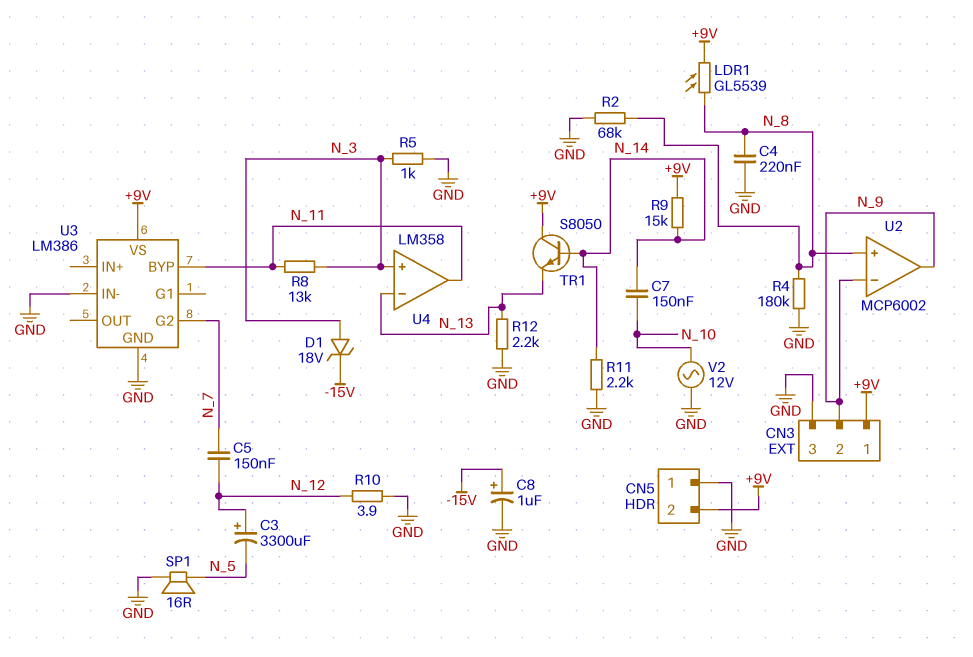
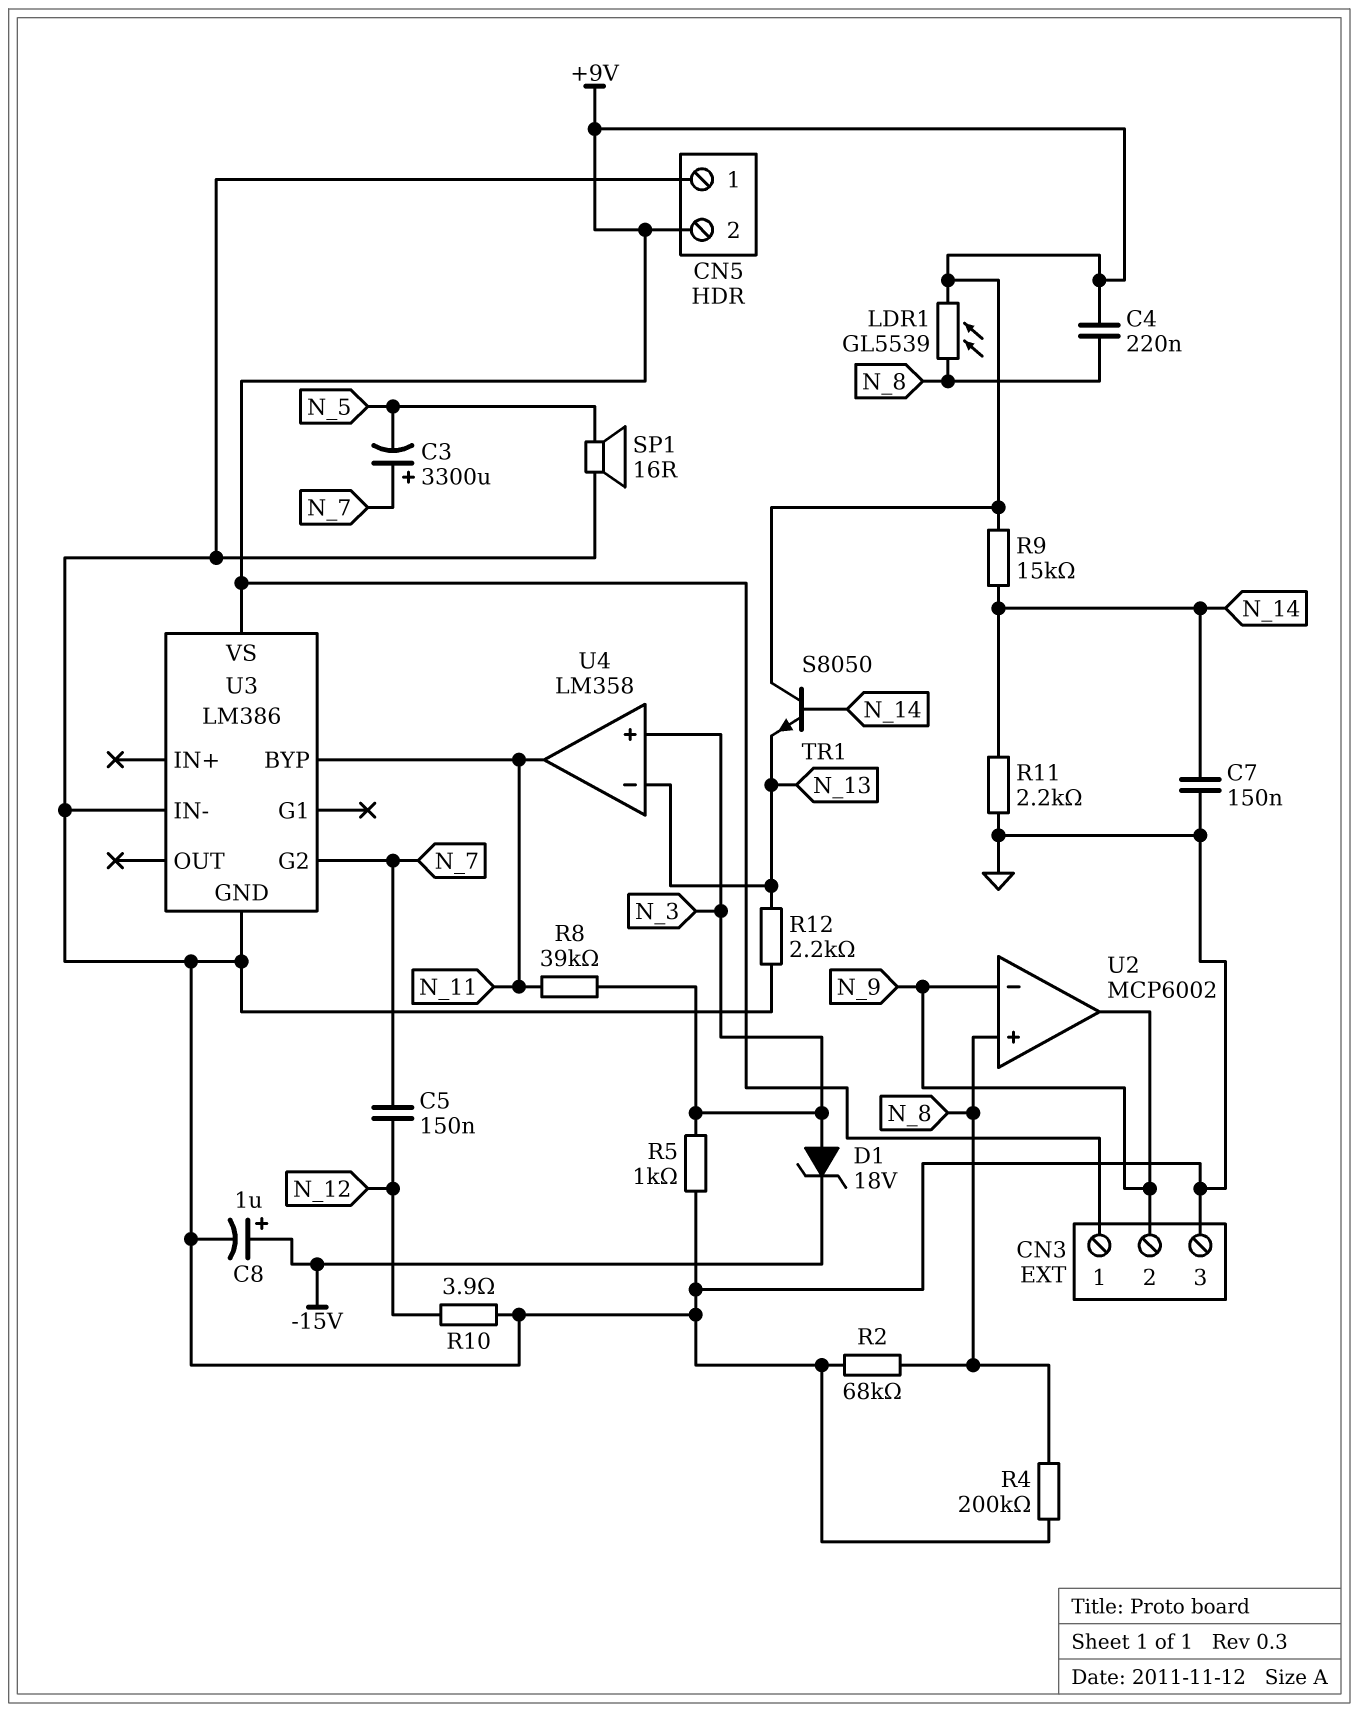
C3: 3300uF (plus N_12, minus N_5) -> 3300uF (plus N_7, minus N_5)
C4: 220nF (GND, N_8) -> 220nF (+9V, N_8)
C7: 150nF (N_10, N_14) -> 150nF (GND, N_14)
R4: 180k (GND, N_8) -> 200k (GND, N_8)
R8: 13k (N_3, N_11) -> 39k (N_3, N_11)
V2: AC 12V (GND, N_10) -> none

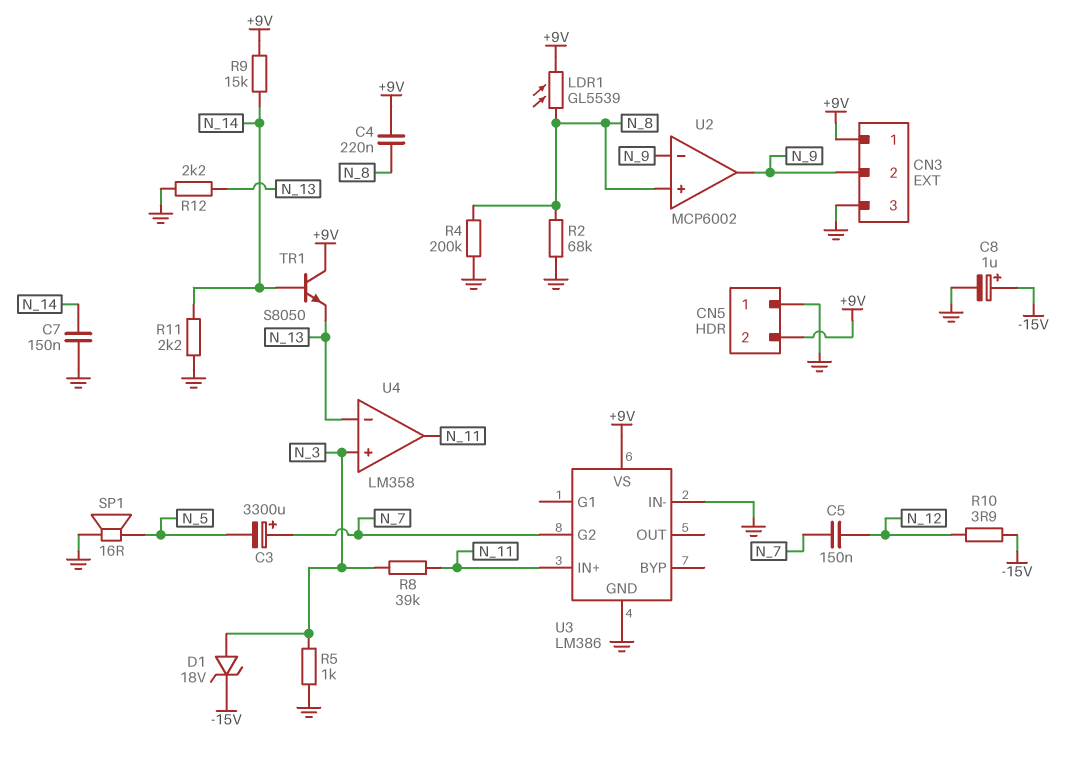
R10: 3.9 (GND, N_12) -> 3.9 (-15V, N_12)
U3 pin BYP: N_11 -> none
U3 pin IN+: none -> N_11

